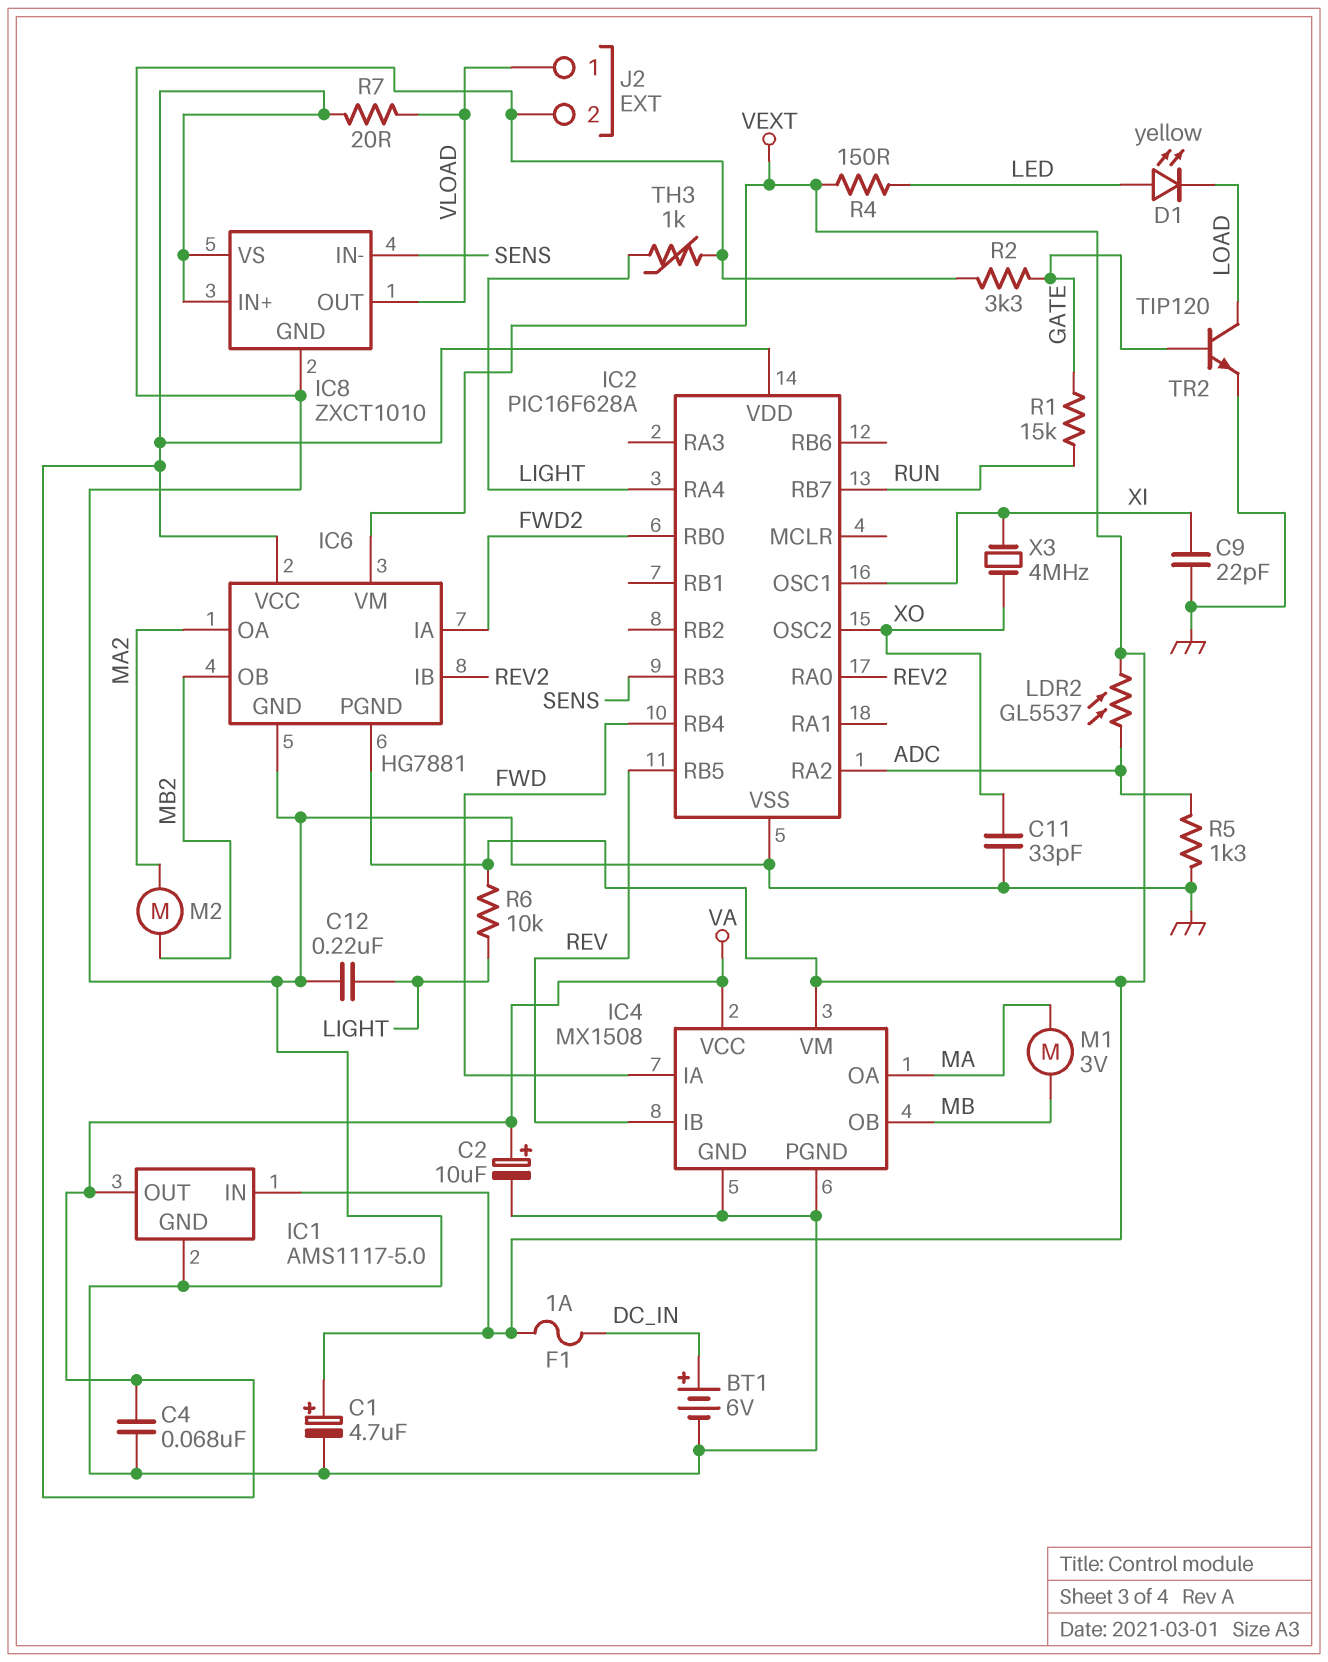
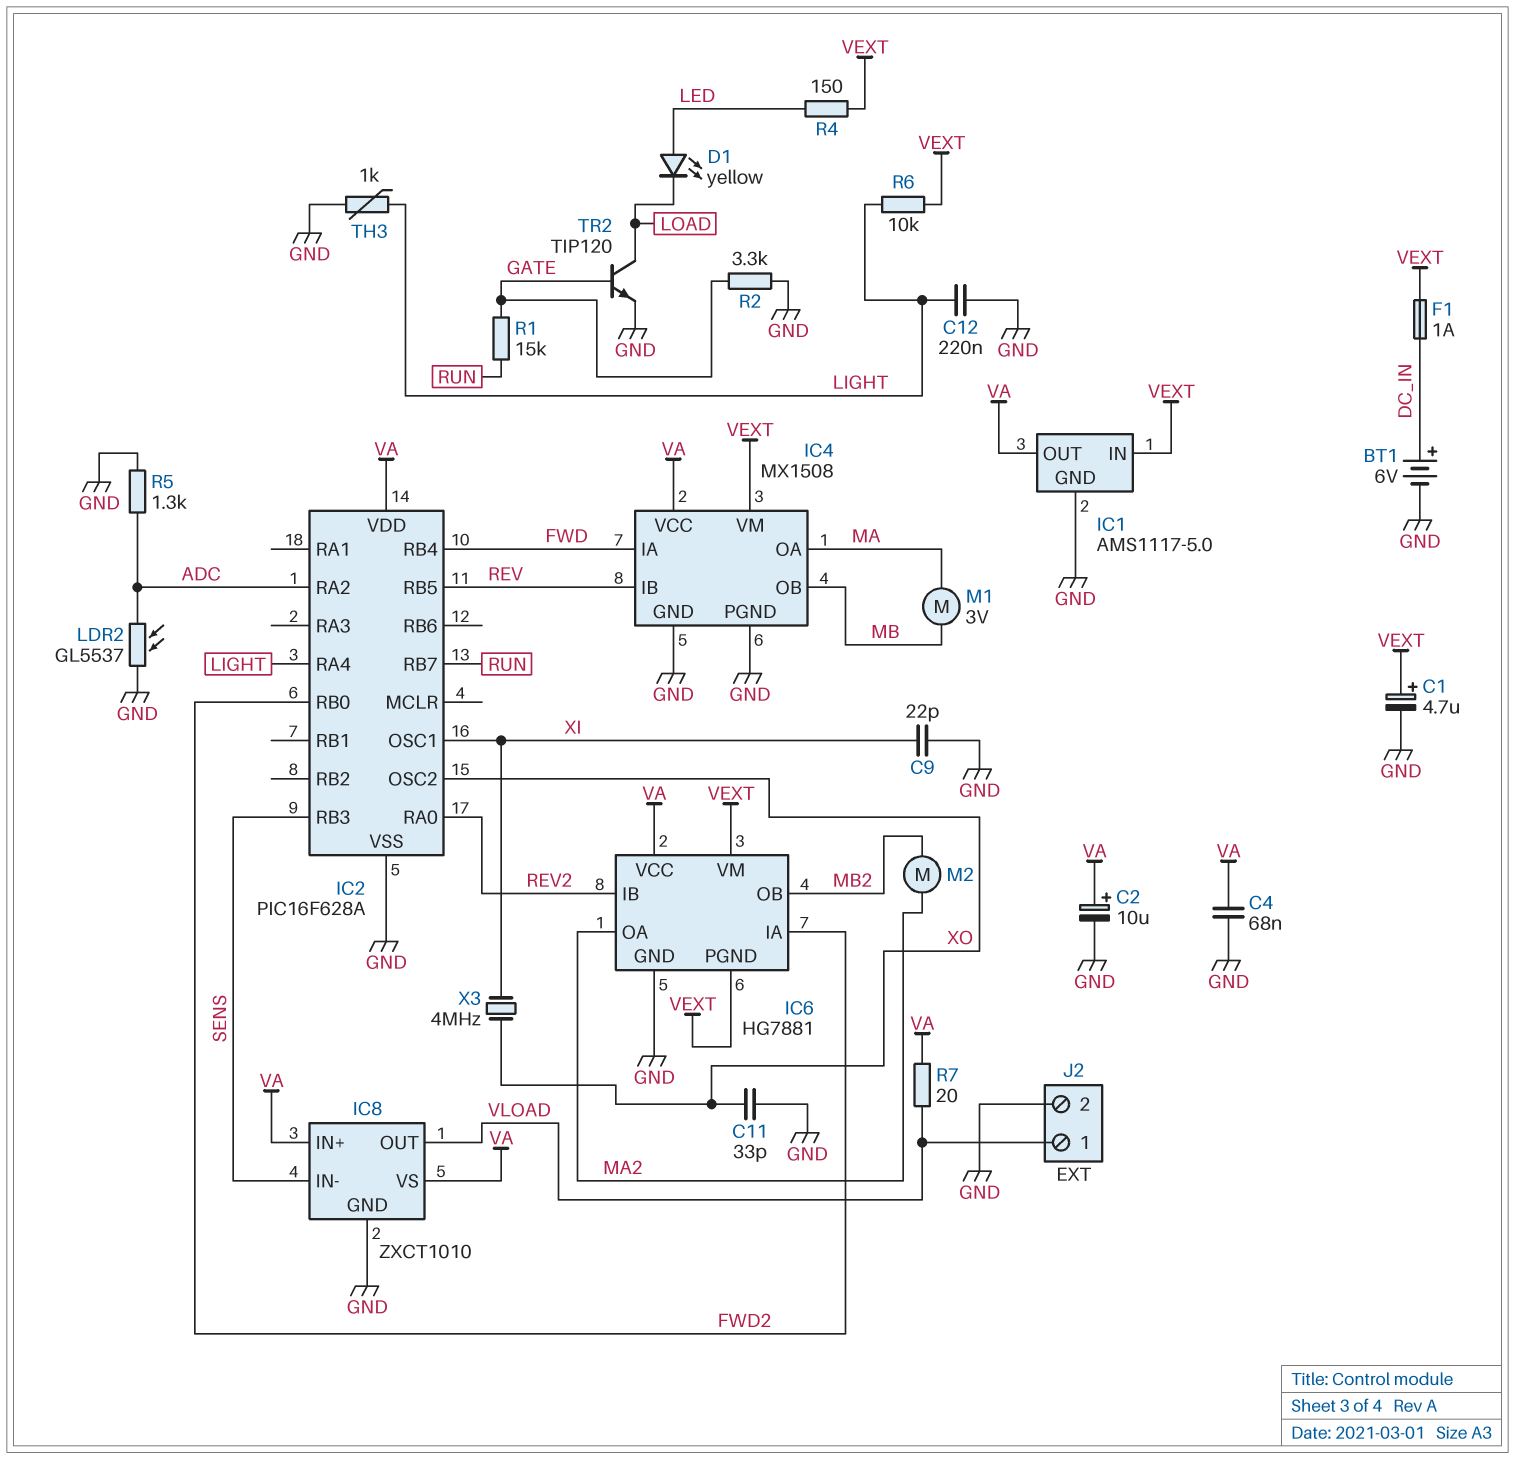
LDR2: GL5537 (ADC, VEXT) -> GL5537 (ADC, GND)

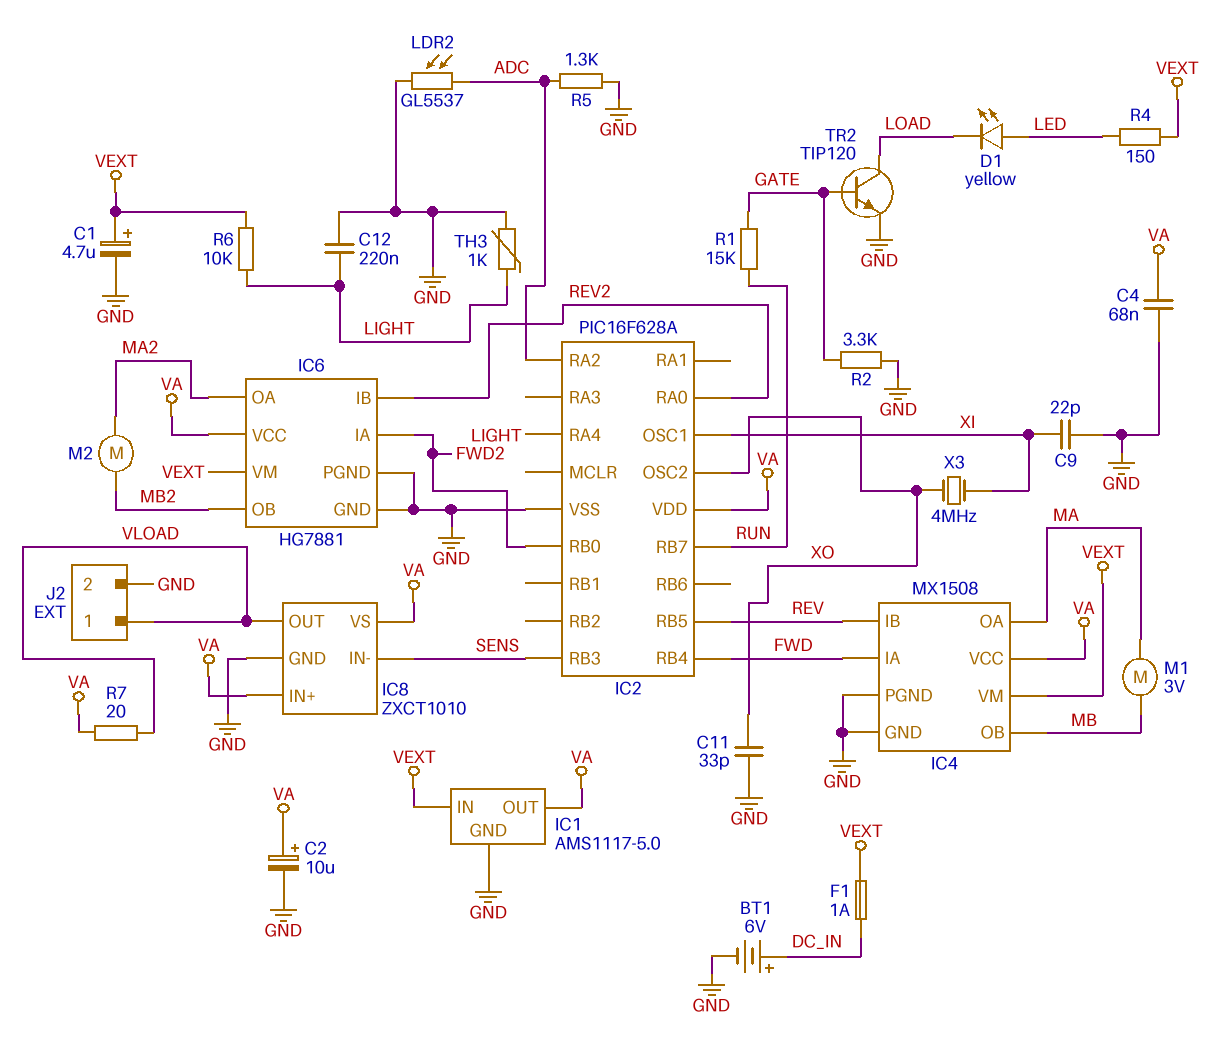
IC6 pin PGND: VEXT -> GND

